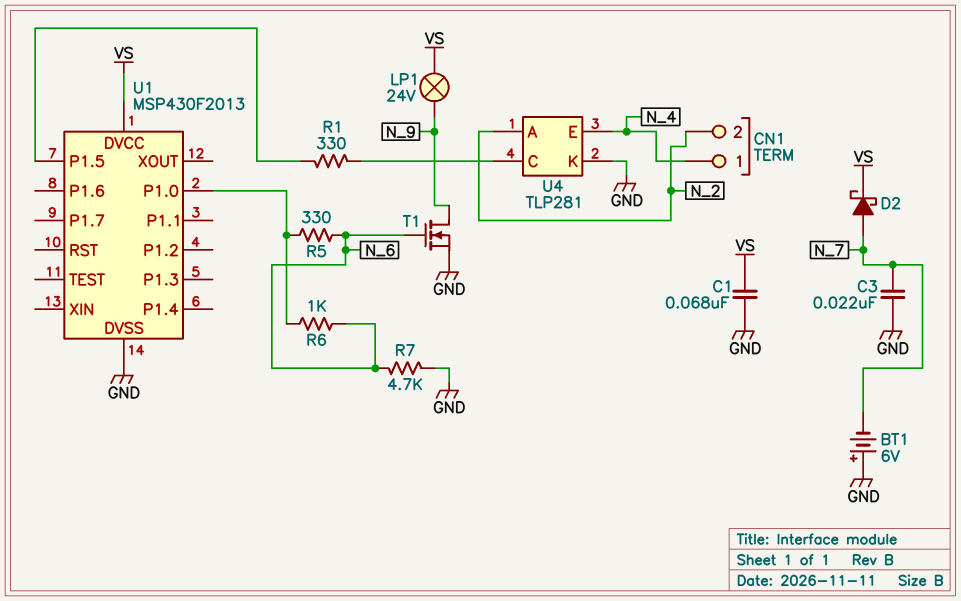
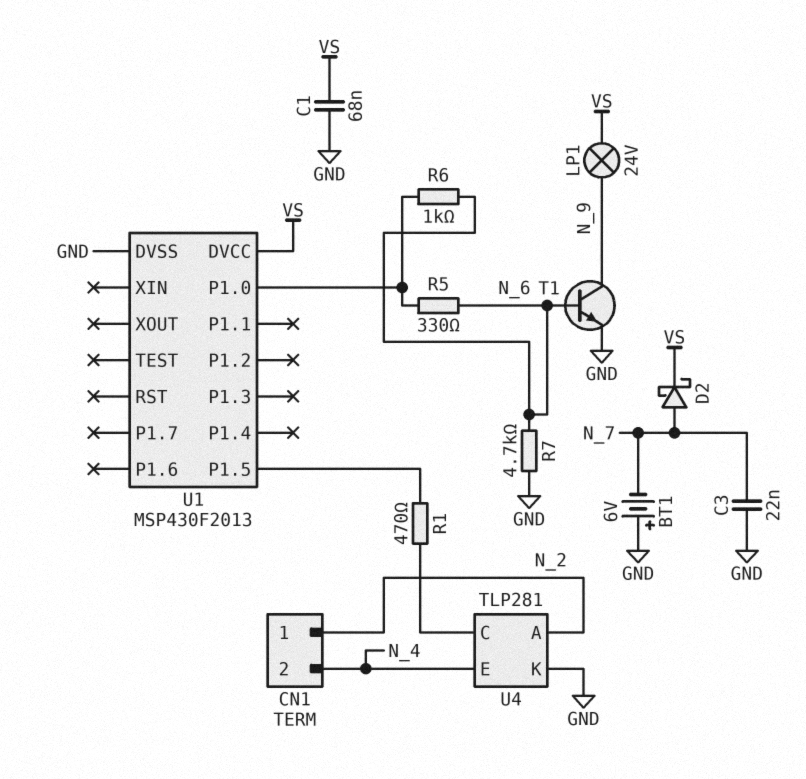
CN1 pin 1: N_4 -> N_2
CN1 pin 2: N_2 -> N_4
R1: 330 (U1/P1.5, U4/C) -> 470 (U1/P1.5, U4/C)
T1: NMOS (G N_6, D N_9, S GND) -> NPN (B N_6, C N_9, E GND)

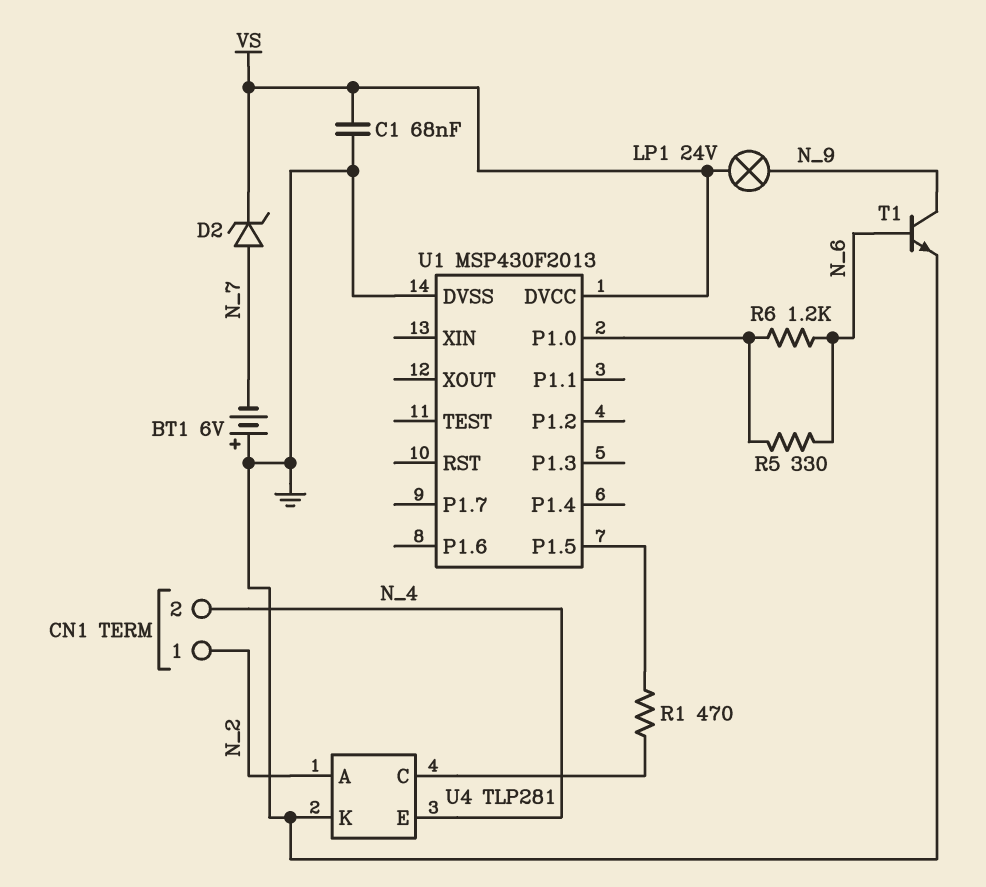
C3: 22nF (GND, N_7) -> none
D2: schottky (A N_7, K VS) -> zener (A N_7, K VS)
R6: 1k (N_6, U1/P1.0) -> 1.2k (N_6, U1/P1.0)
R7: 4.7k (GND, N_6) -> none

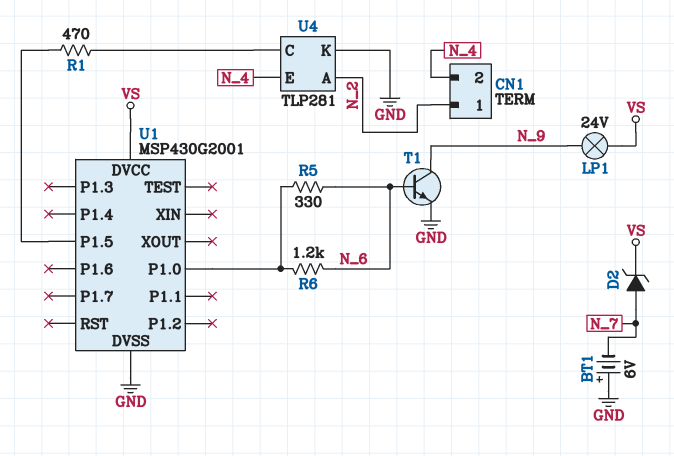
C1: 68nF (GND, VS) -> none
U1: MSP430F2013 -> MSP430G2001

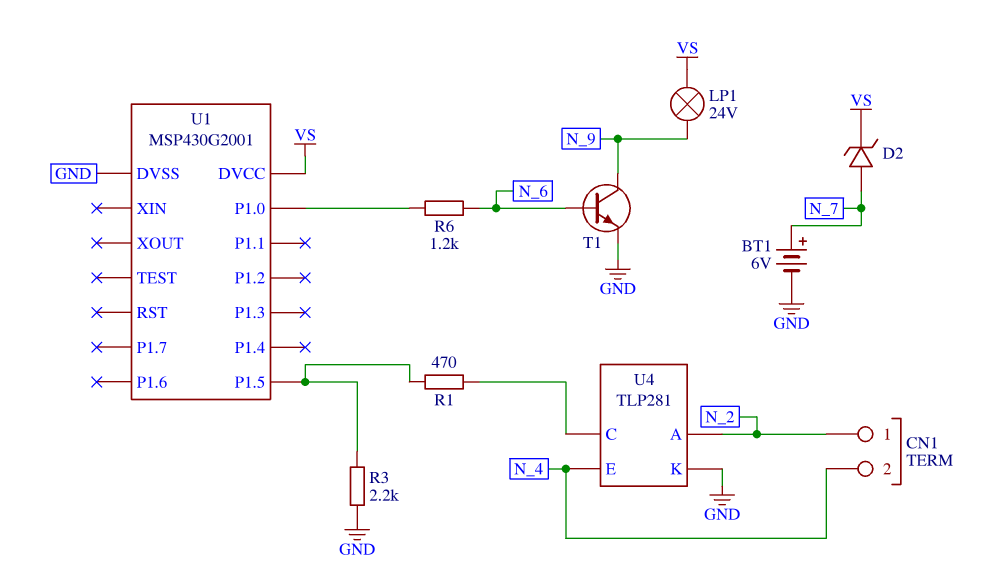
BT1: 6V (plus GND, minus N_7) -> 6V (plus N_7, minus GND)
R3: none -> 2.2k (GND, U1/P1.5)
R5: 330 (N_6, U1/P1.0) -> none

